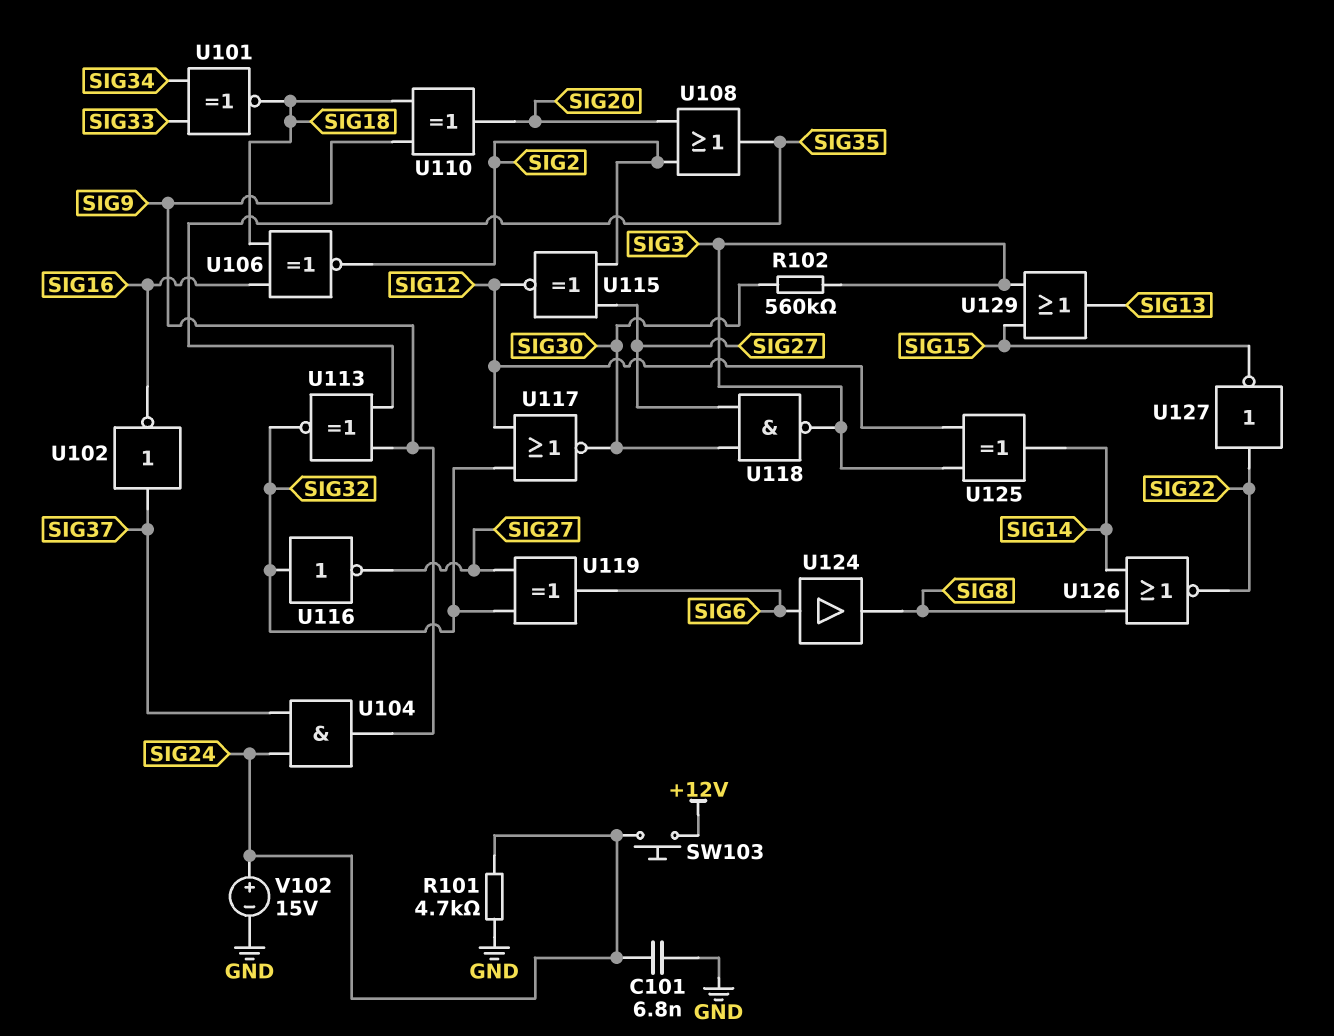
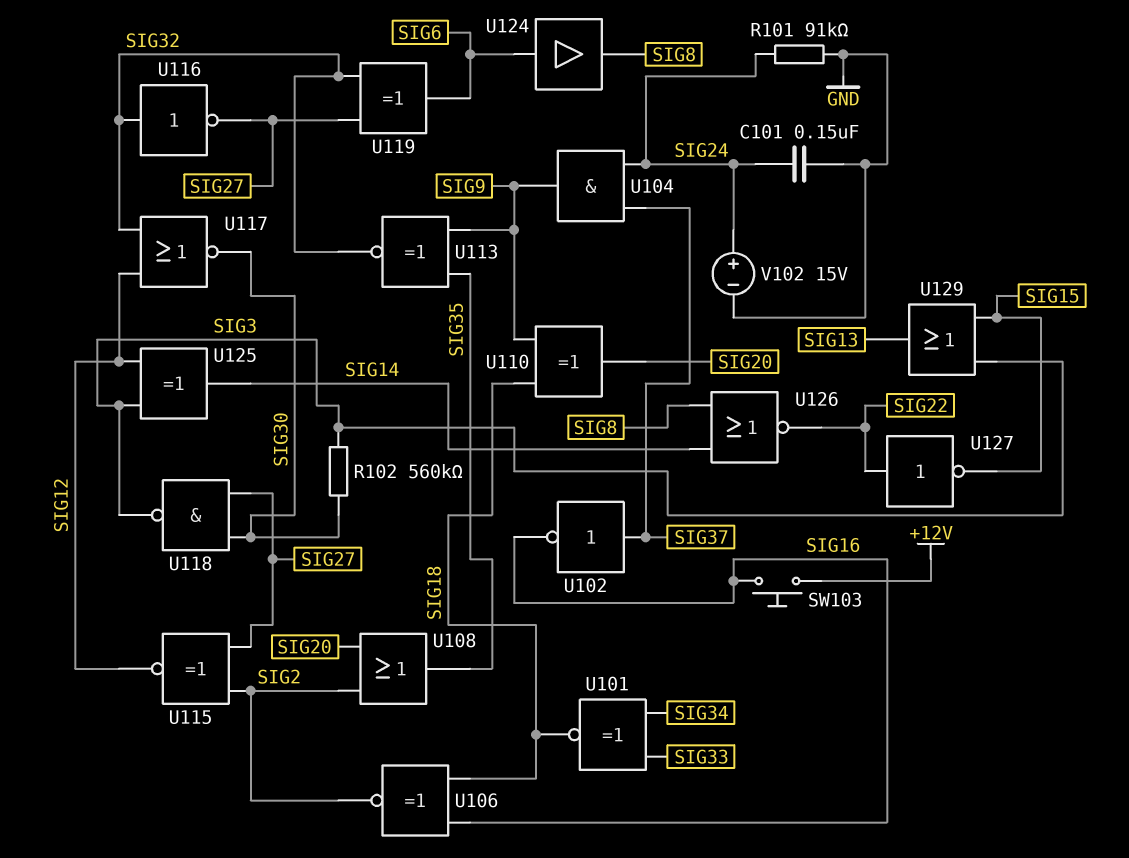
C101: 6.8nF (GND, SIG24) -> 150nF (GND, SIG24)
R101: 4.7k (GND, SIG24) -> 91k (GND, SIG24)
SW103: button (+12V, SIG24) -> button (+12V, SIG16)

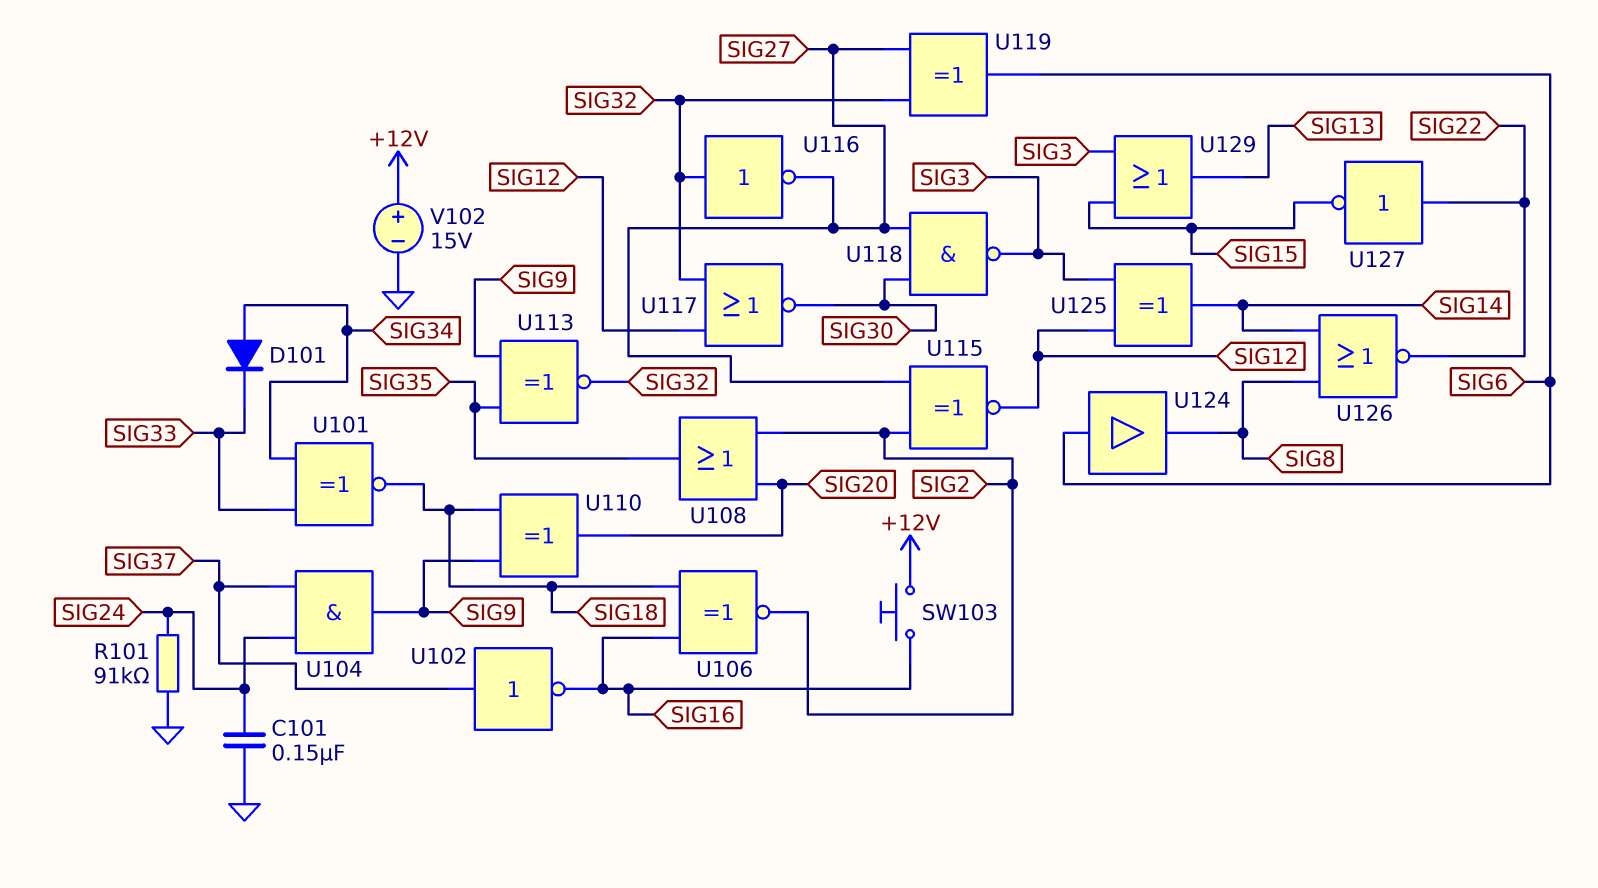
D101: none -> diode (A SIG34, K SIG33)
R102: 560k (SIG3, SIG30) -> none
V102: 15V (plus SIG24, minus GND) -> 15V (plus +12V, minus GND)

